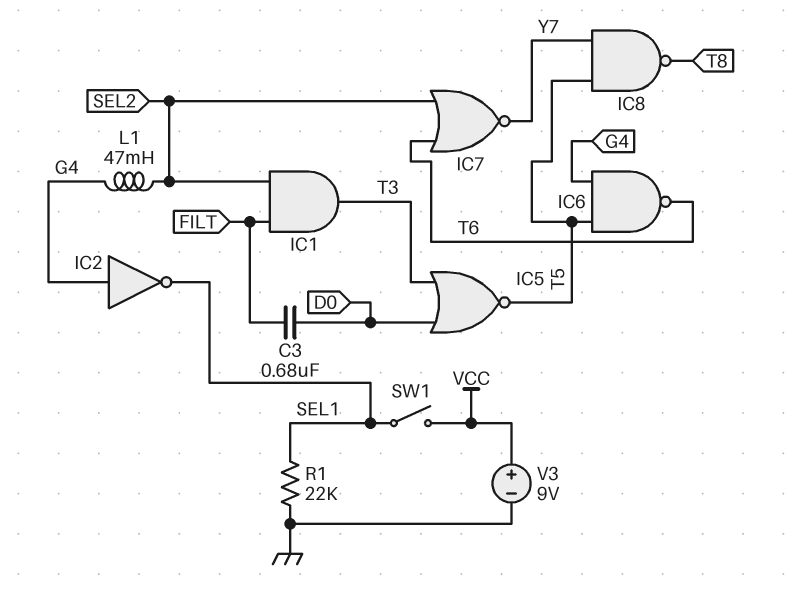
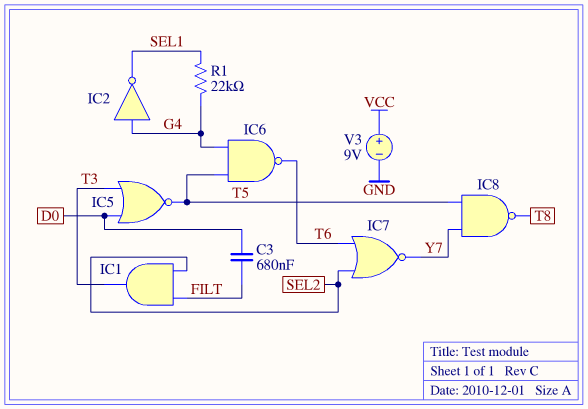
L1: 47mH (G4, SEL2) -> none
R1: 22k (GND, SEL1) -> 22k (G4, SEL1)
SW1: switch (SEL1, VCC) -> none

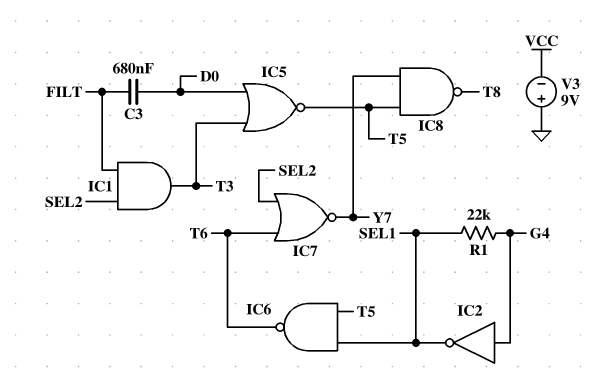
IC6: NAND (in G4, in T5, out T6) -> NAND (in SEL1, in T5, out T6)
V3: 9V (plus VCC, minus GND) -> 9V (plus GND, minus VCC)

